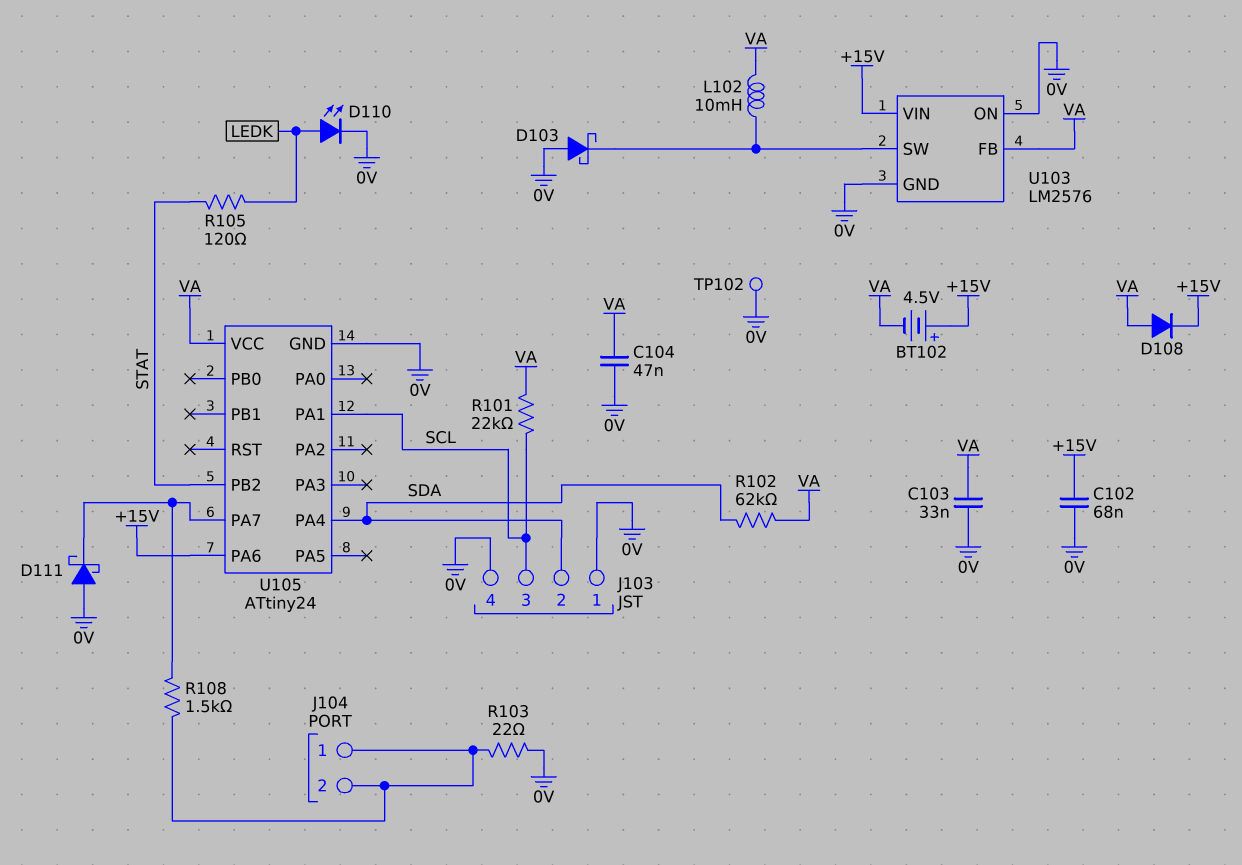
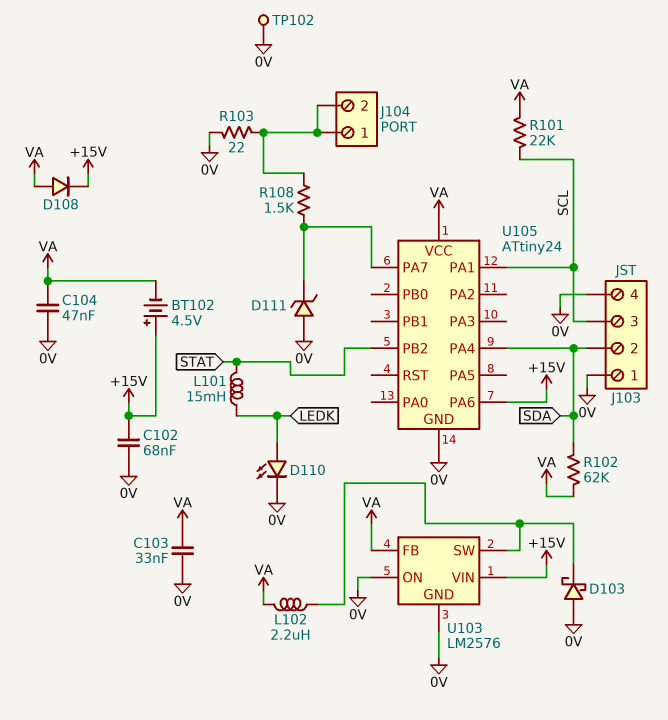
D111: schottky (A 0V, K U105/PA7) -> zener (A 0V, K U105/PA7)
L101: none -> 15mH (LEDK, STAT)
L102: 10mH (U103/SW, VA) -> 2.2uH (U103/SW, VA)
R105: 120 (LEDK, STAT) -> none

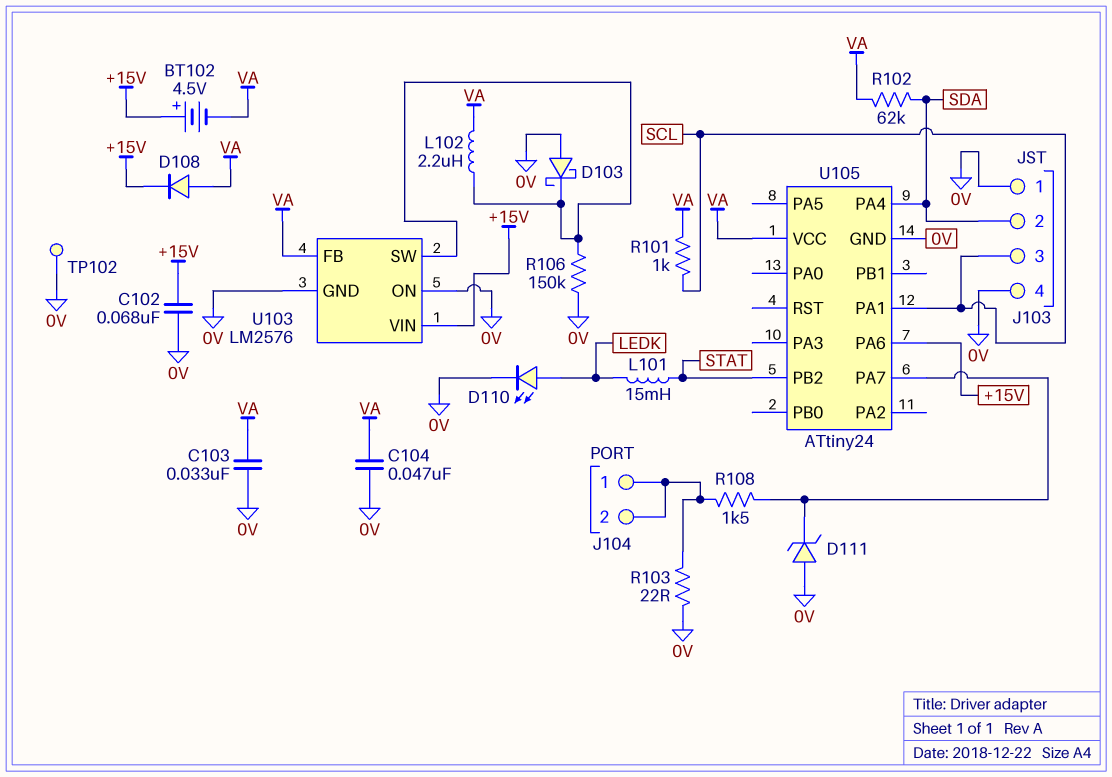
R101: 22k (SCL, VA) -> 1k (SCL, VA)
R106: none -> 150k (0V, U103/SW)

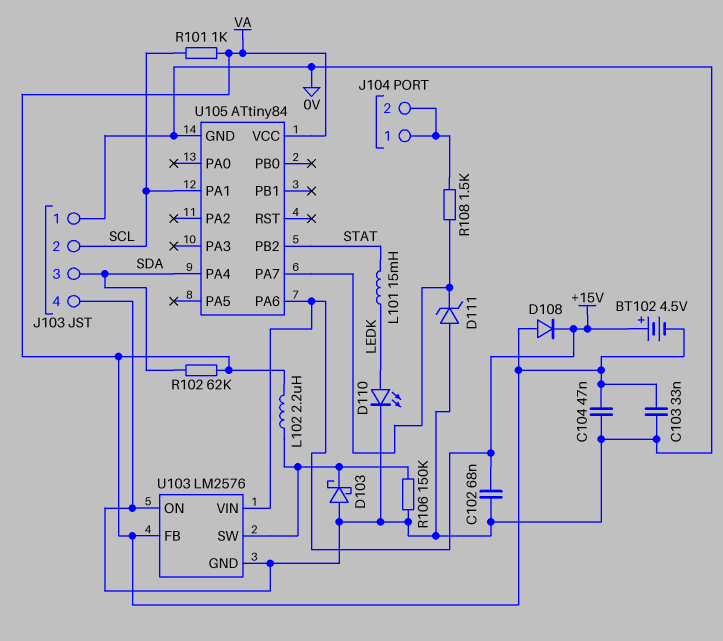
J103 pin 2: SDA -> SCL
J103 pin 3: SCL -> SDA
R103: 22 (0V, J104/1) -> none
TP102: test point (0V) -> none
U105: ATtiny24 -> ATtiny84

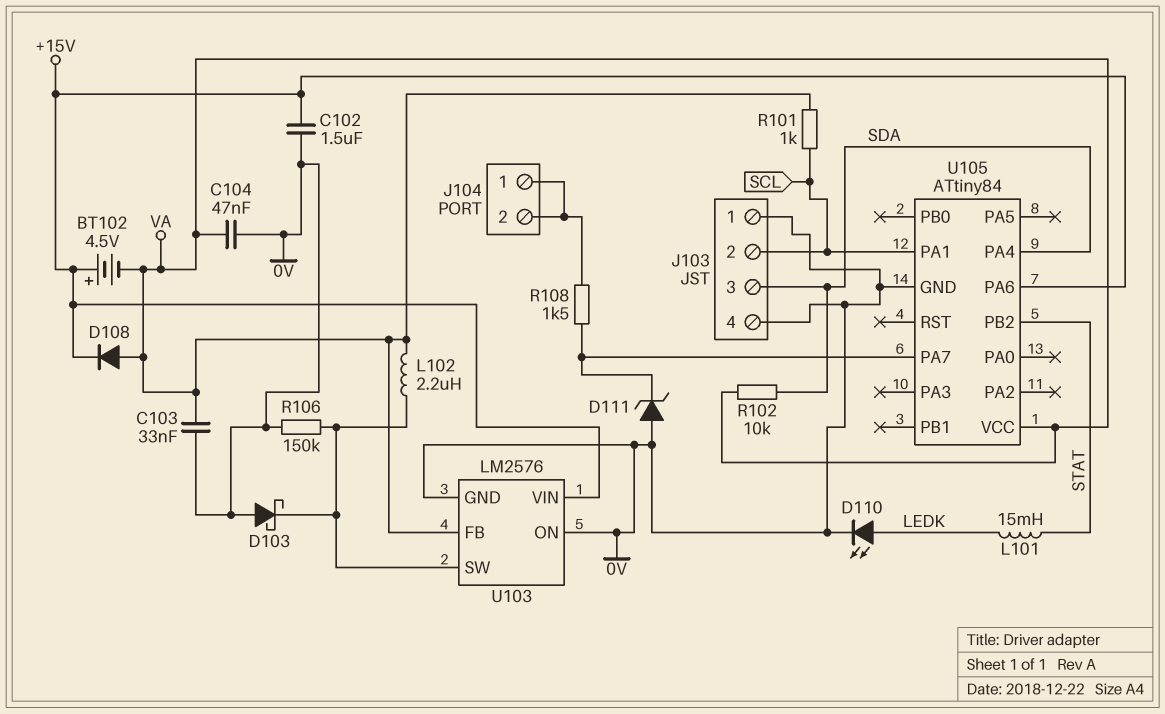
C102: 68nF (+15V, 0V) -> 1.5uF (+15V, 0V)
R102: 62k (SDA, VA) -> 10k (SDA, VA)

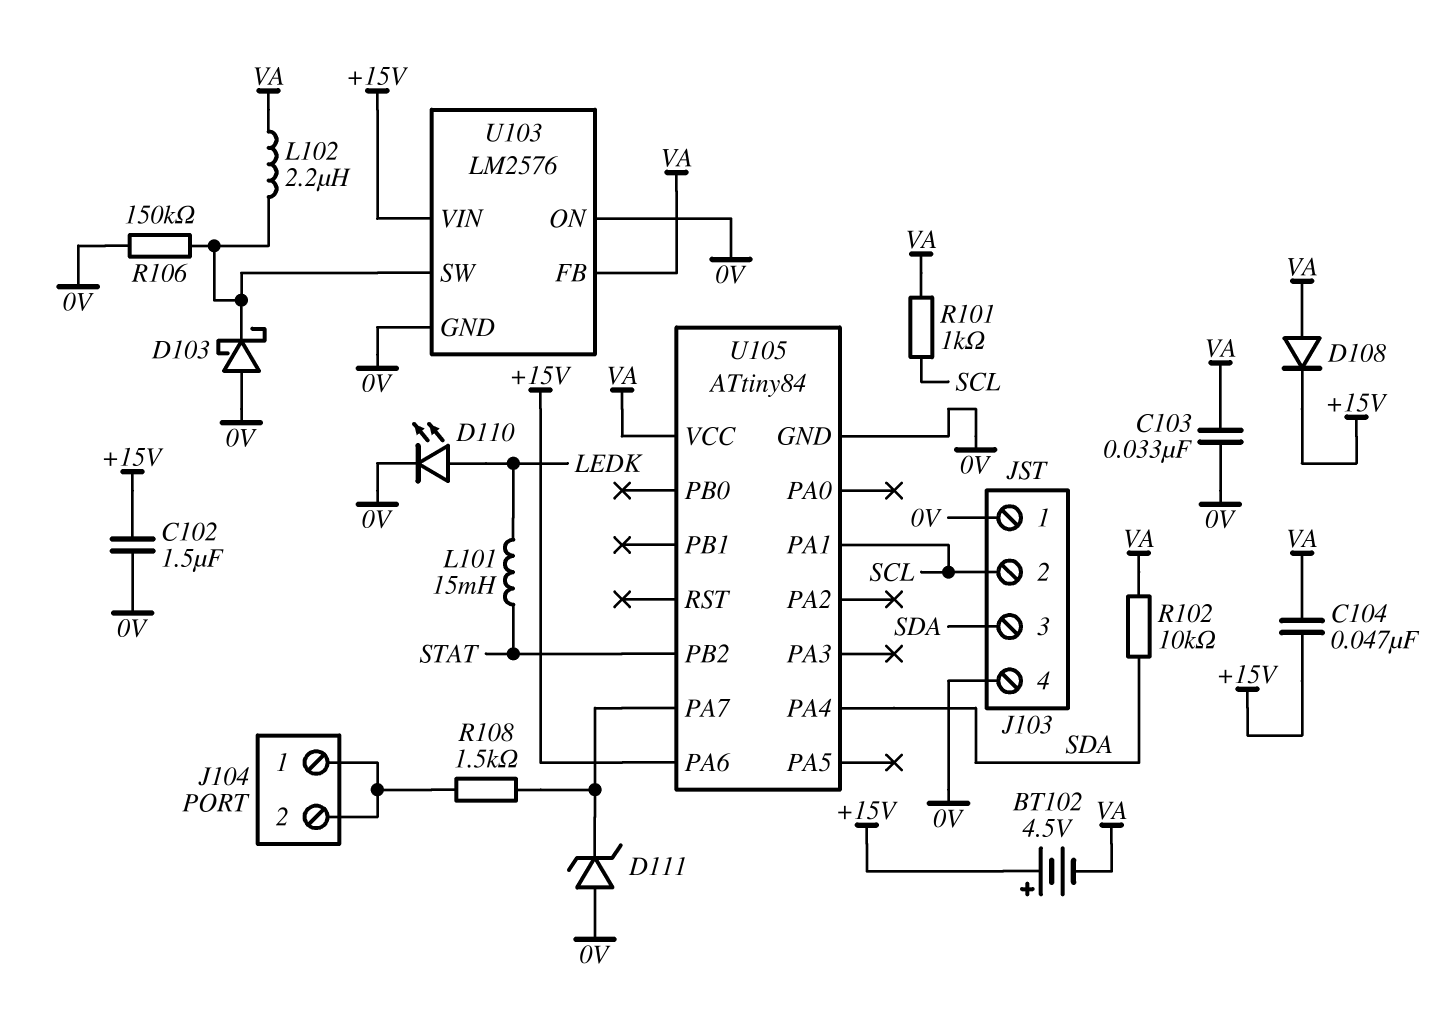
C104: 47nF (0V, VA) -> 47nF (+15V, VA)

